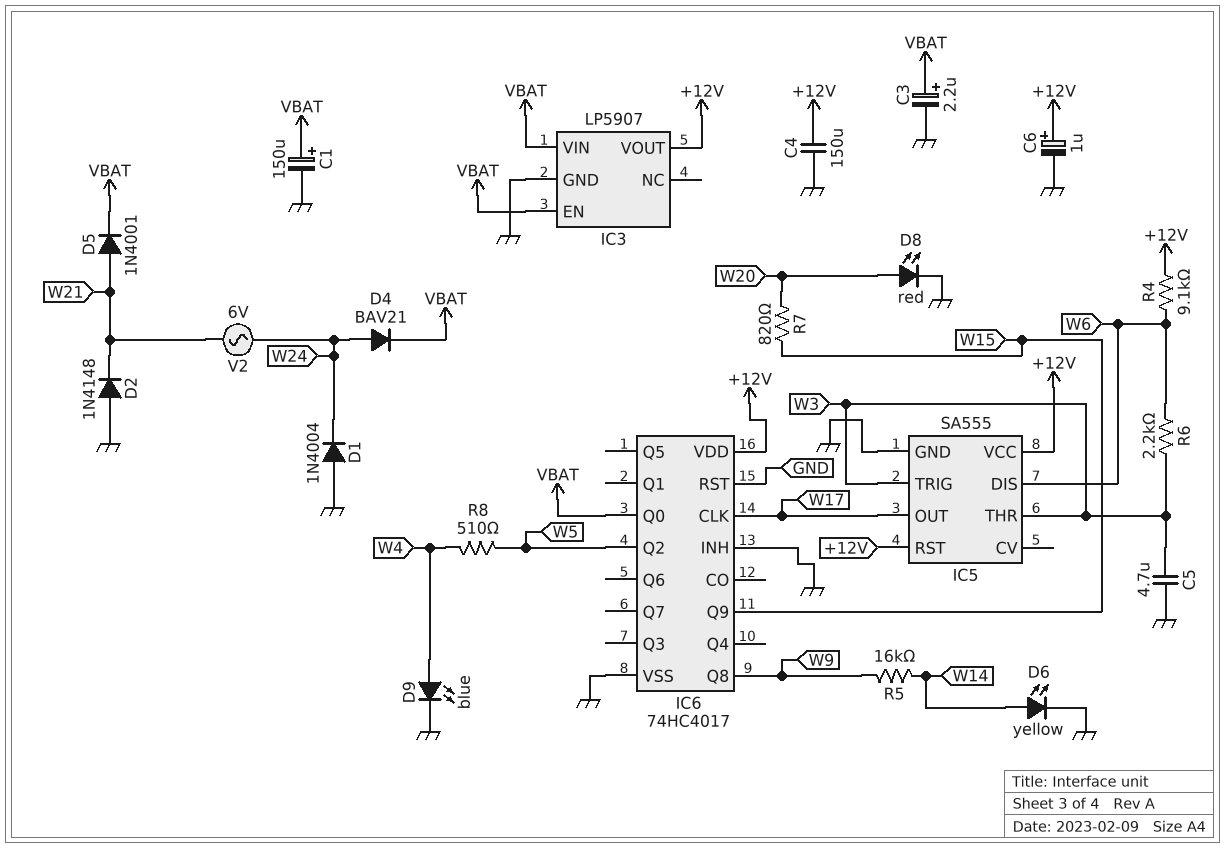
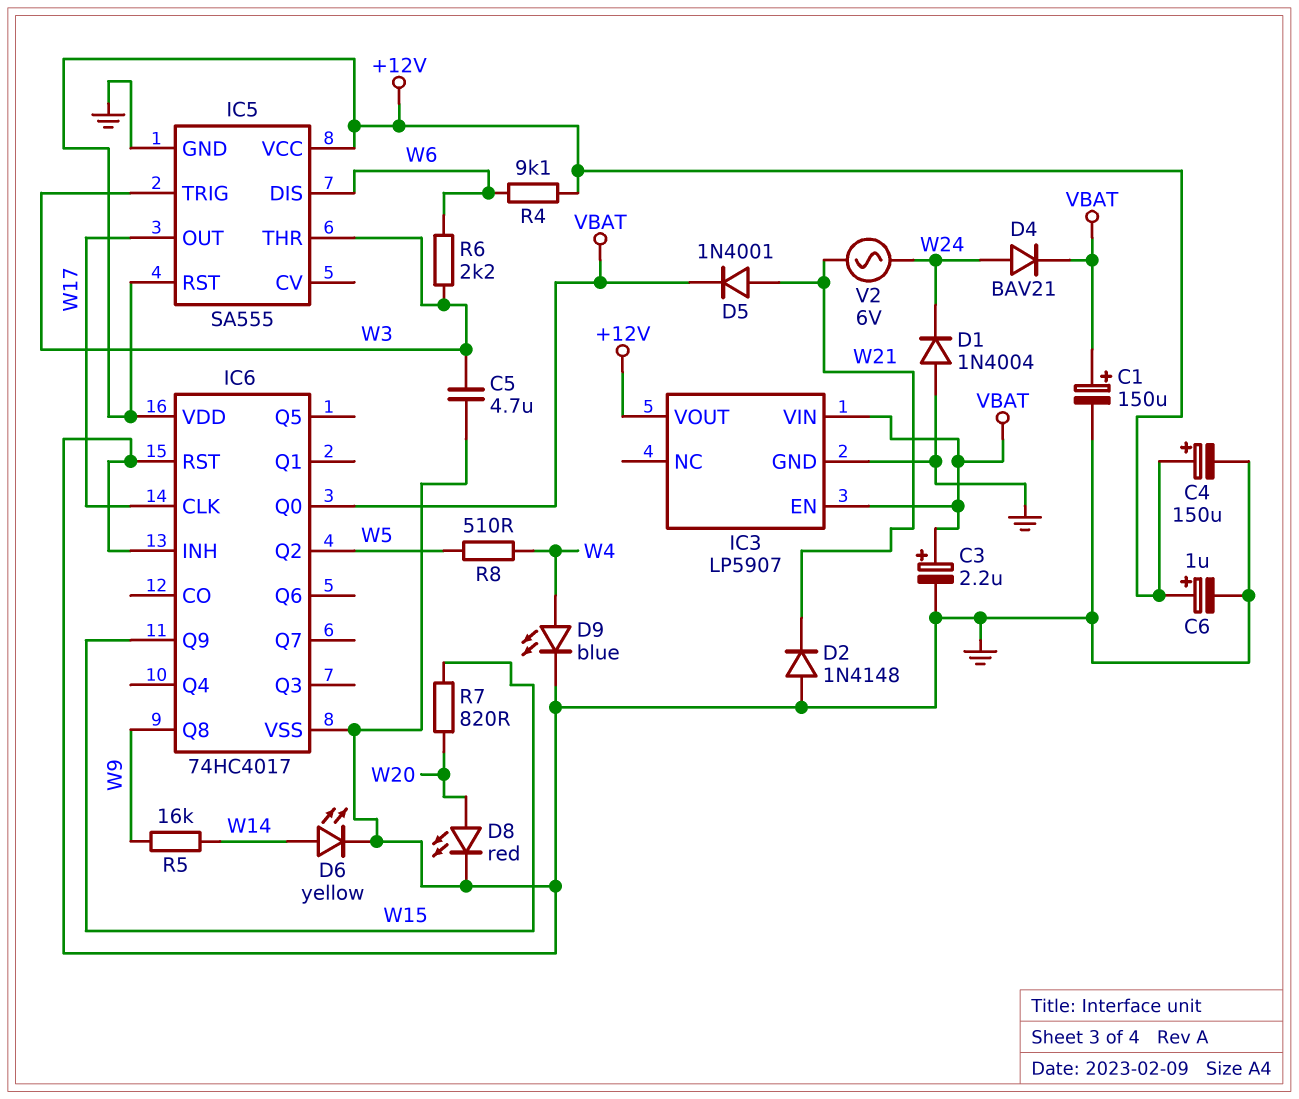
C4: 150uF (+12V, GND) -> 150uF (plus +12V, minus GND)

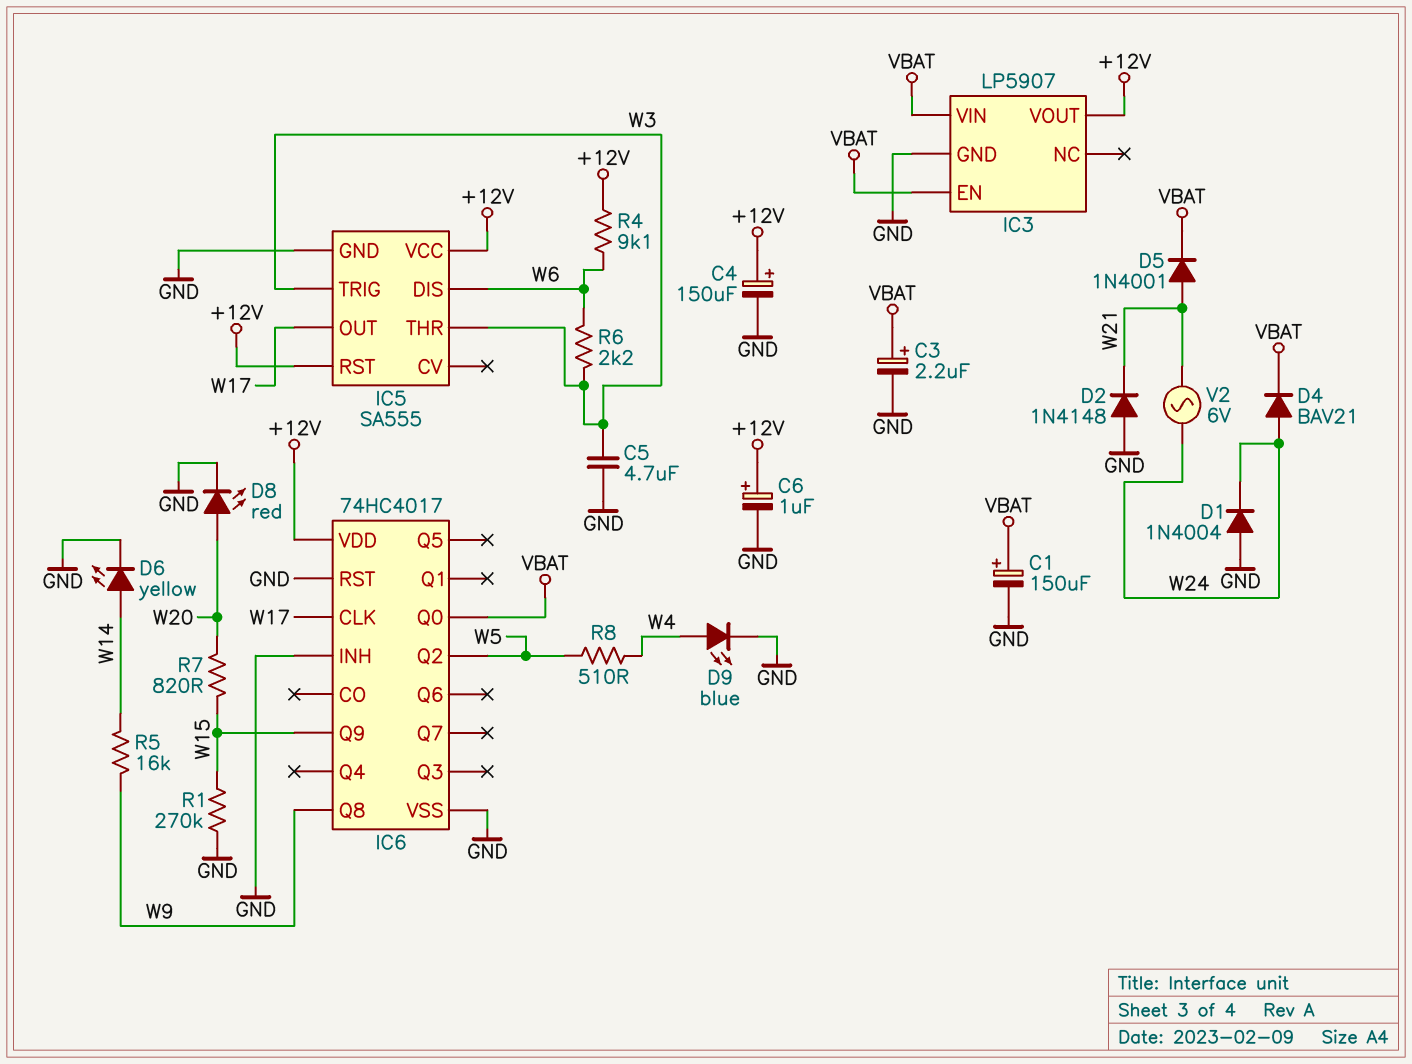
R1: none -> 270k (GND, W15)

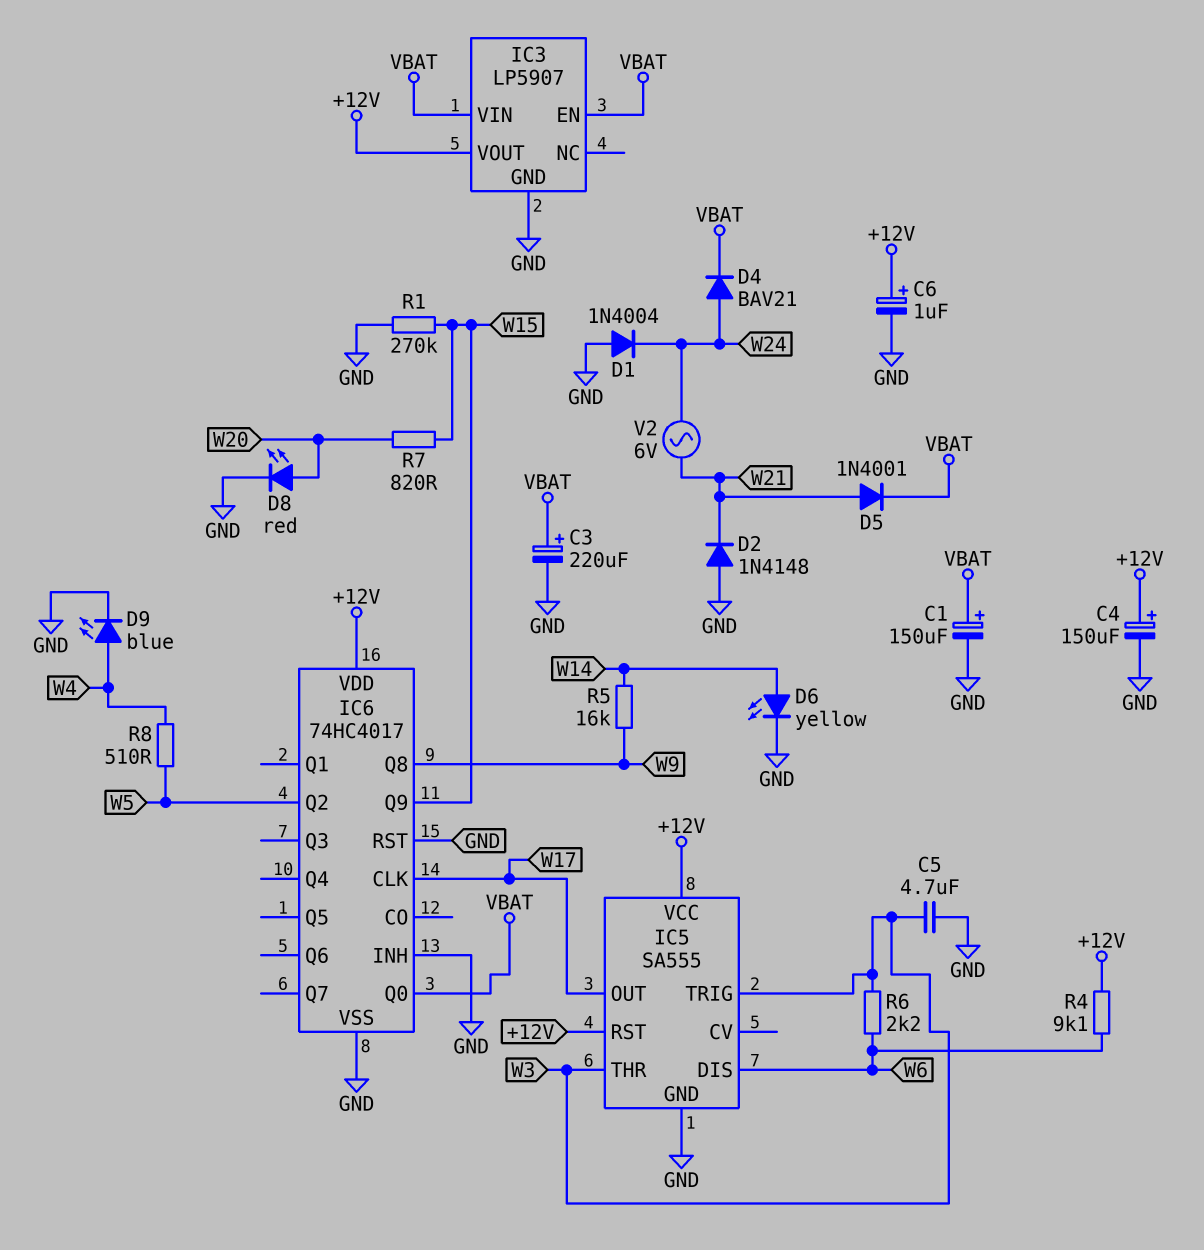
C3: 2.2uF (plus VBAT, minus GND) -> 220uF (plus VBAT, minus GND)

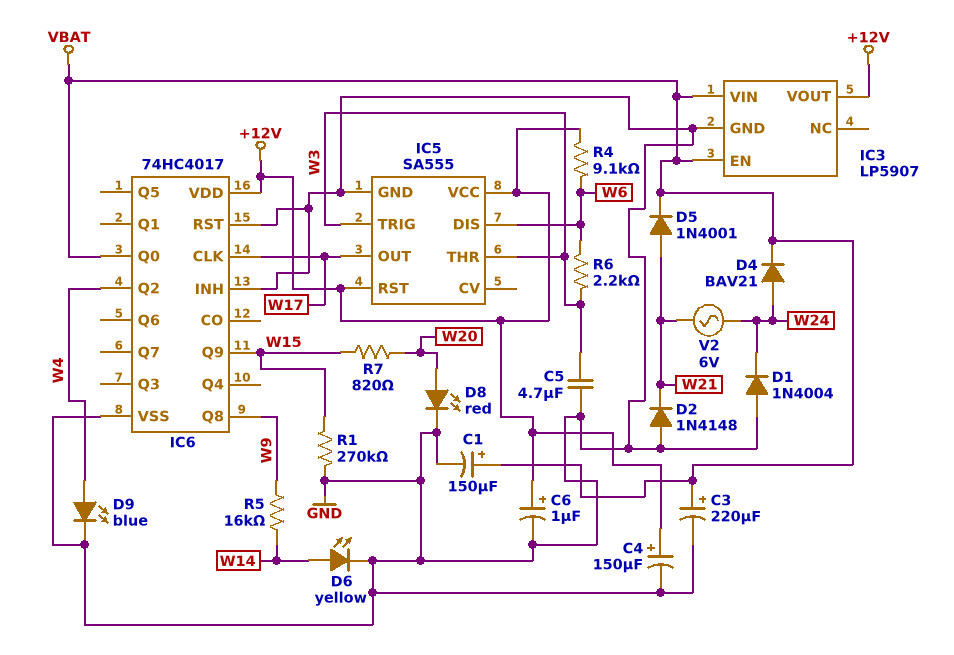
IC6 pin Q2: W5 -> W4
R8: 510 (W4, W5) -> none

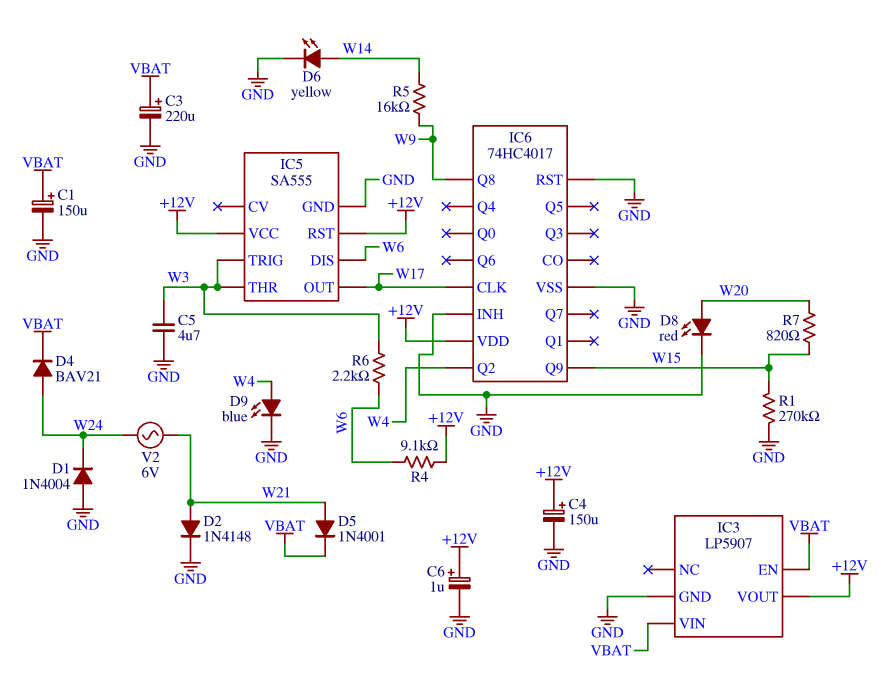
D2: diode 1N4148 (A GND, K W21) -> diode 1N4148 (A W21, K GND)
IC6 pin Q0: VBAT -> none

